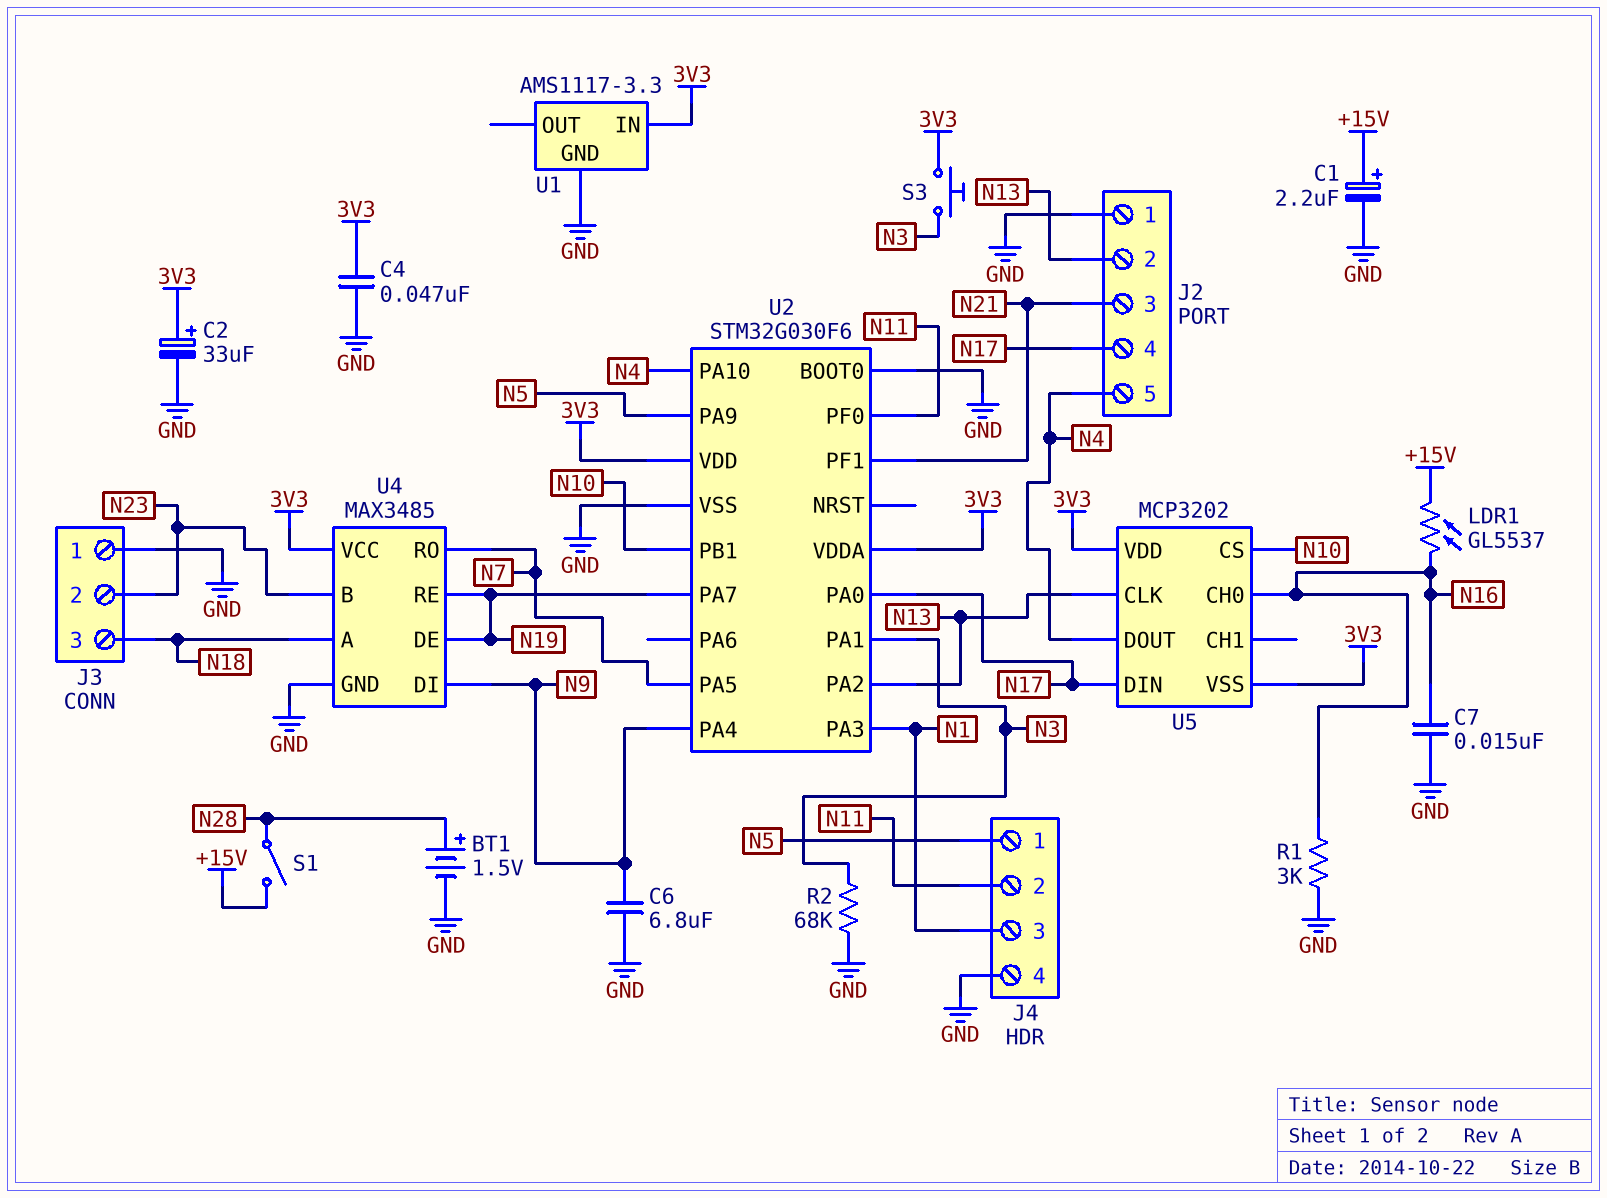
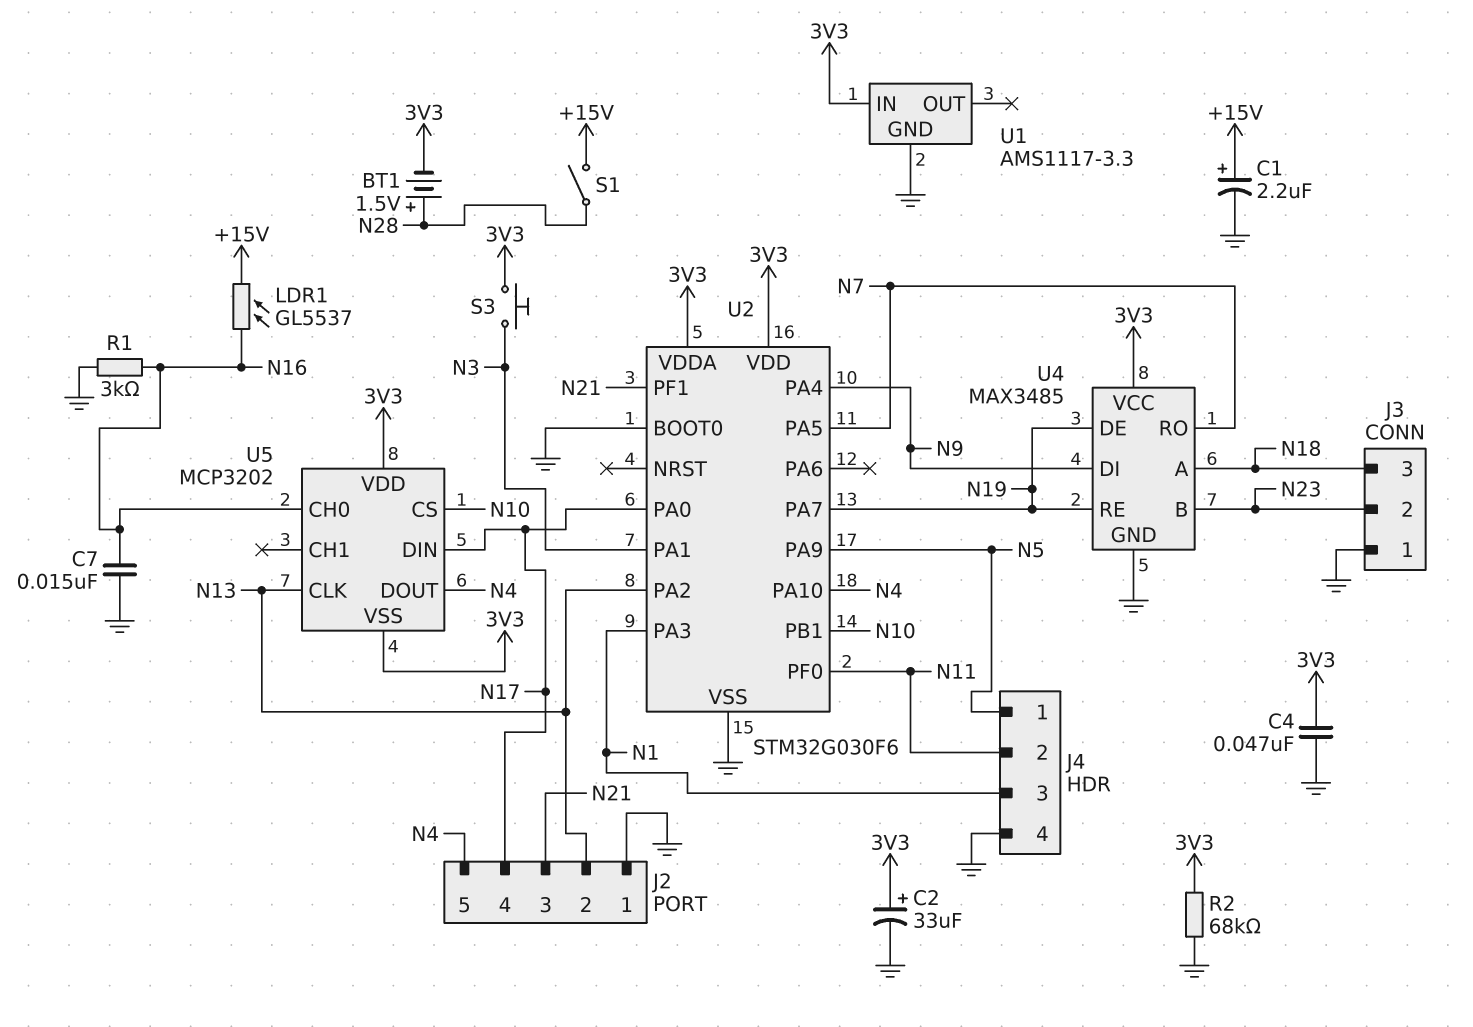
BT1: 1.5V (plus N28, minus GND) -> 1.5V (plus N28, minus 3V3)
C6: 6.8uF (GND, N9) -> none
R2: 68k (GND, N3) -> 68k (3V3, GND)

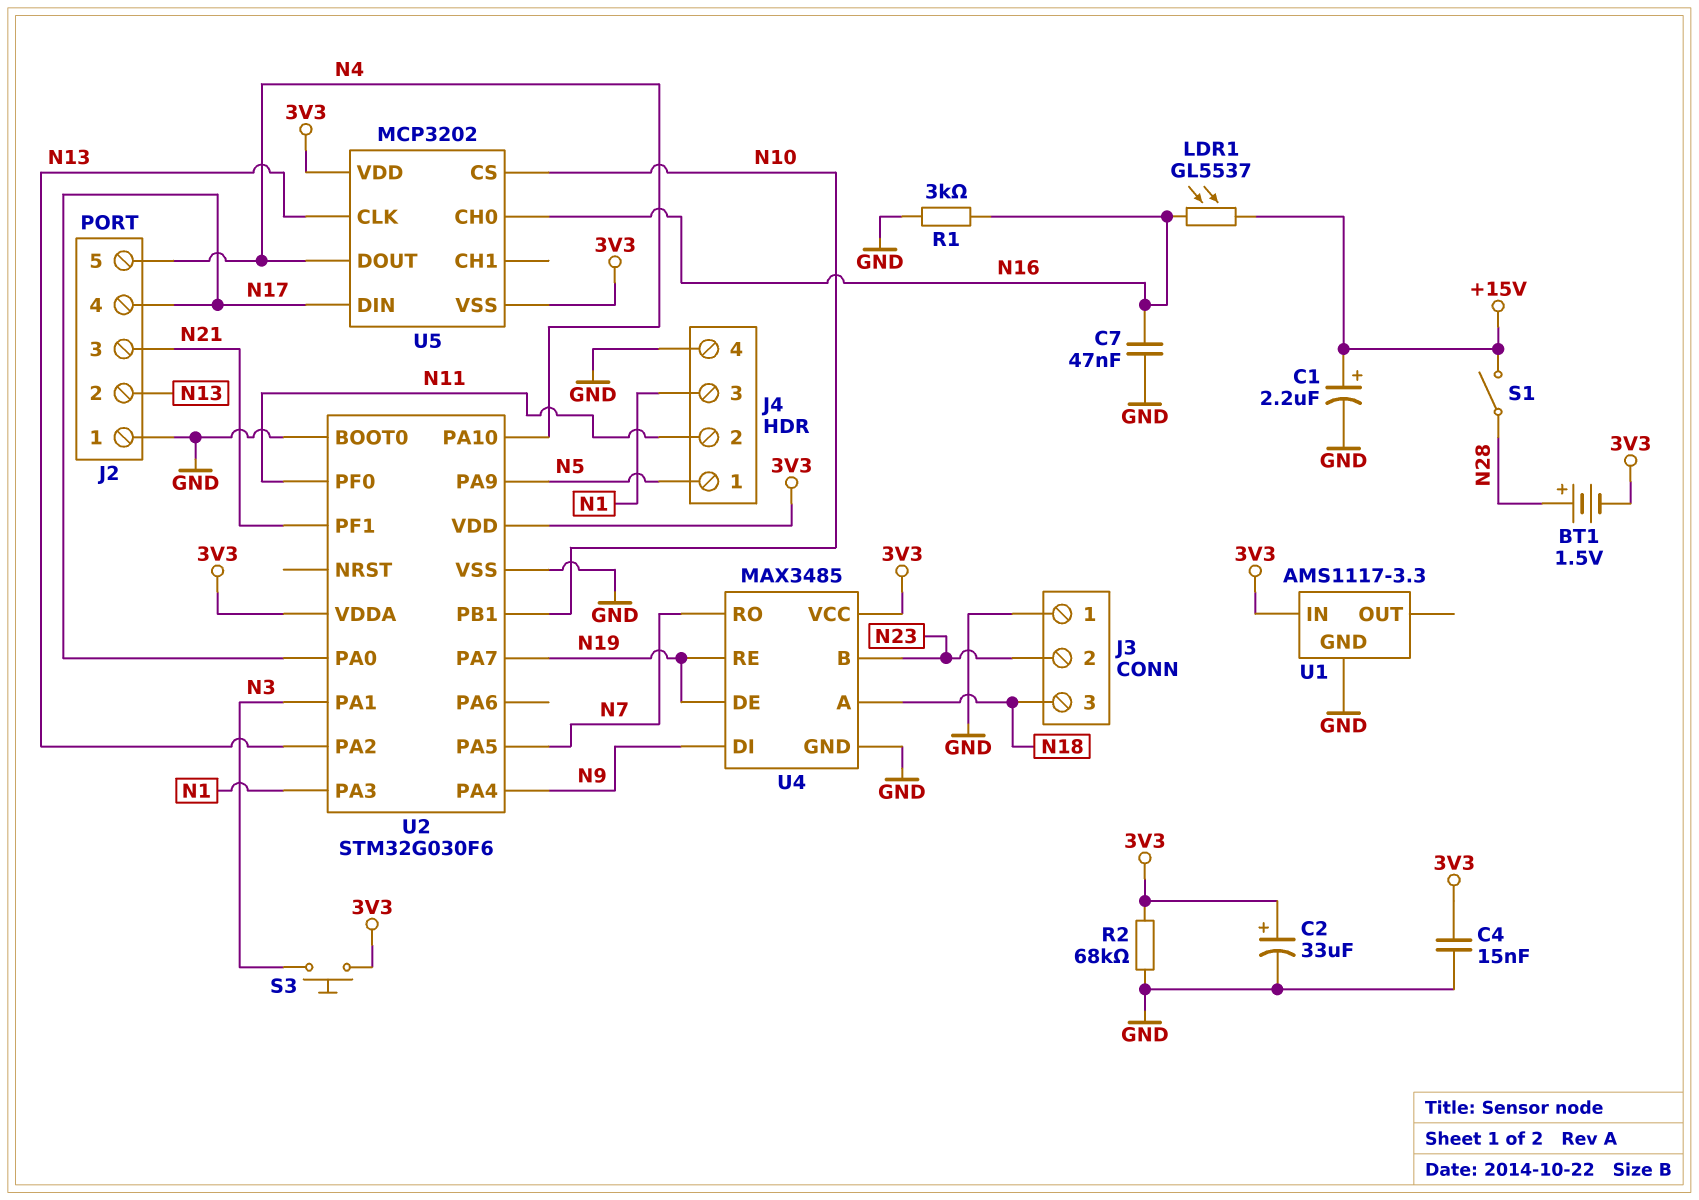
C4: 47nF (3V3, GND) -> 15nF (3V3, GND)
C7: 15nF (GND, N16) -> 47nF (GND, N16)

